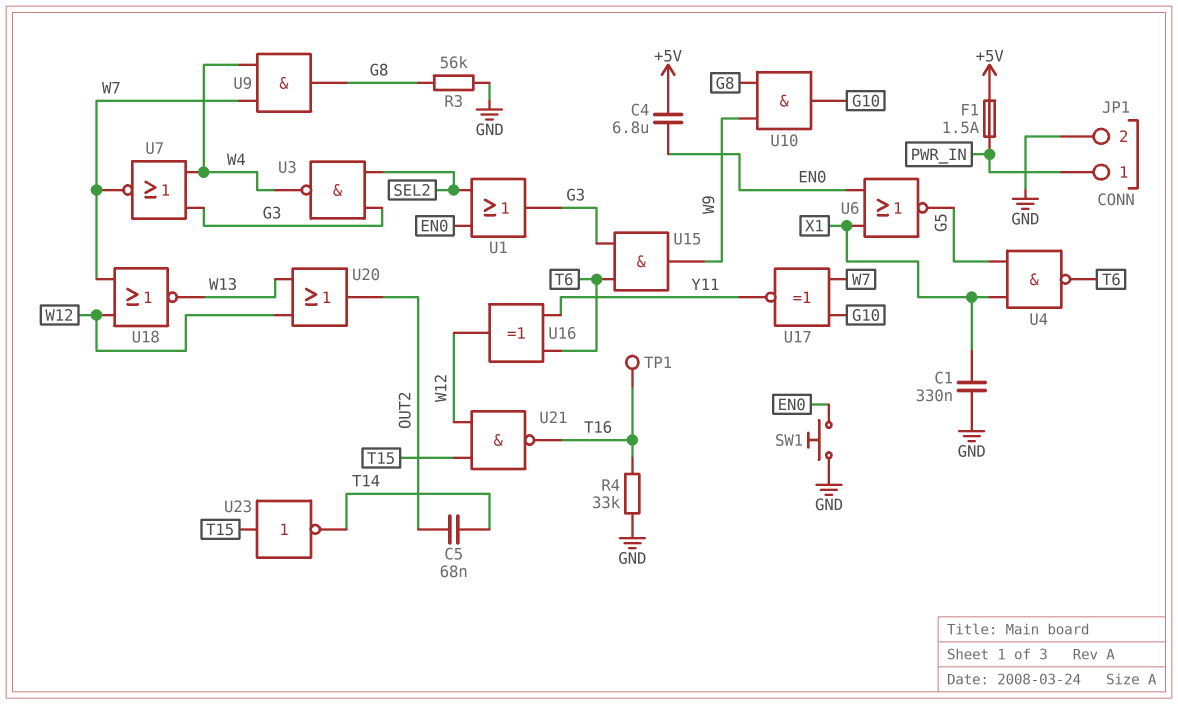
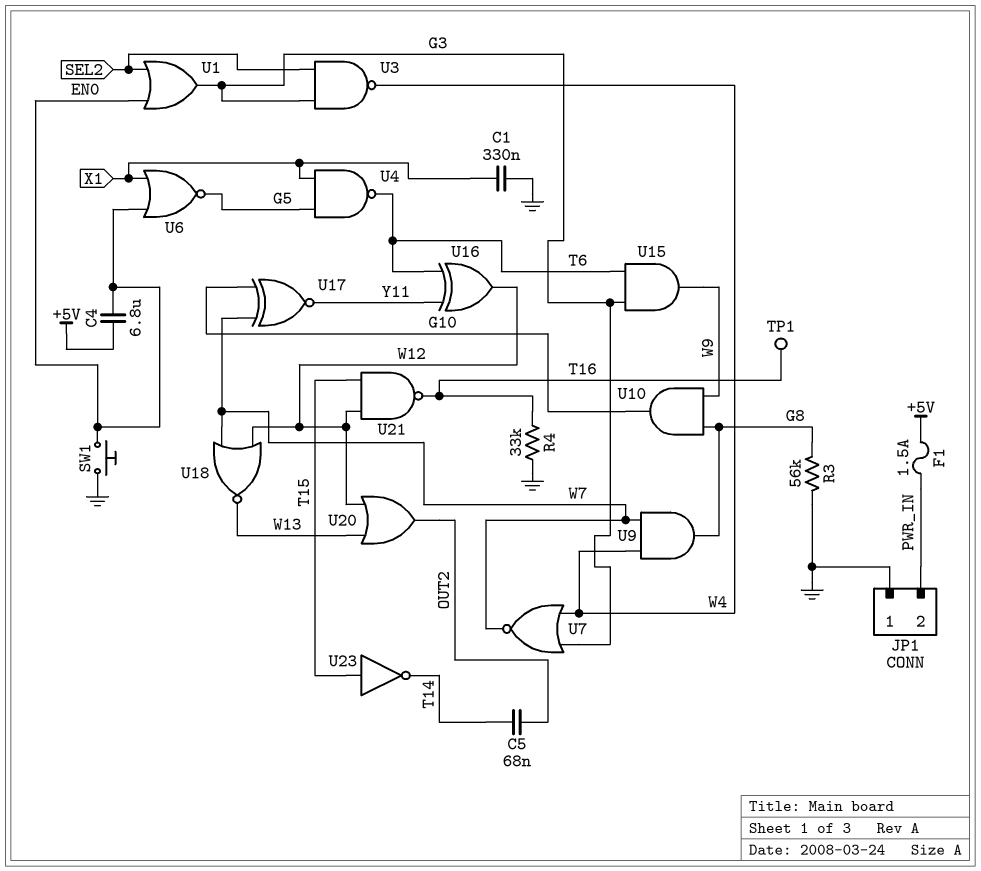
JP1 pin 1: PWR_IN -> GND
JP1 pin 2: GND -> PWR_IN

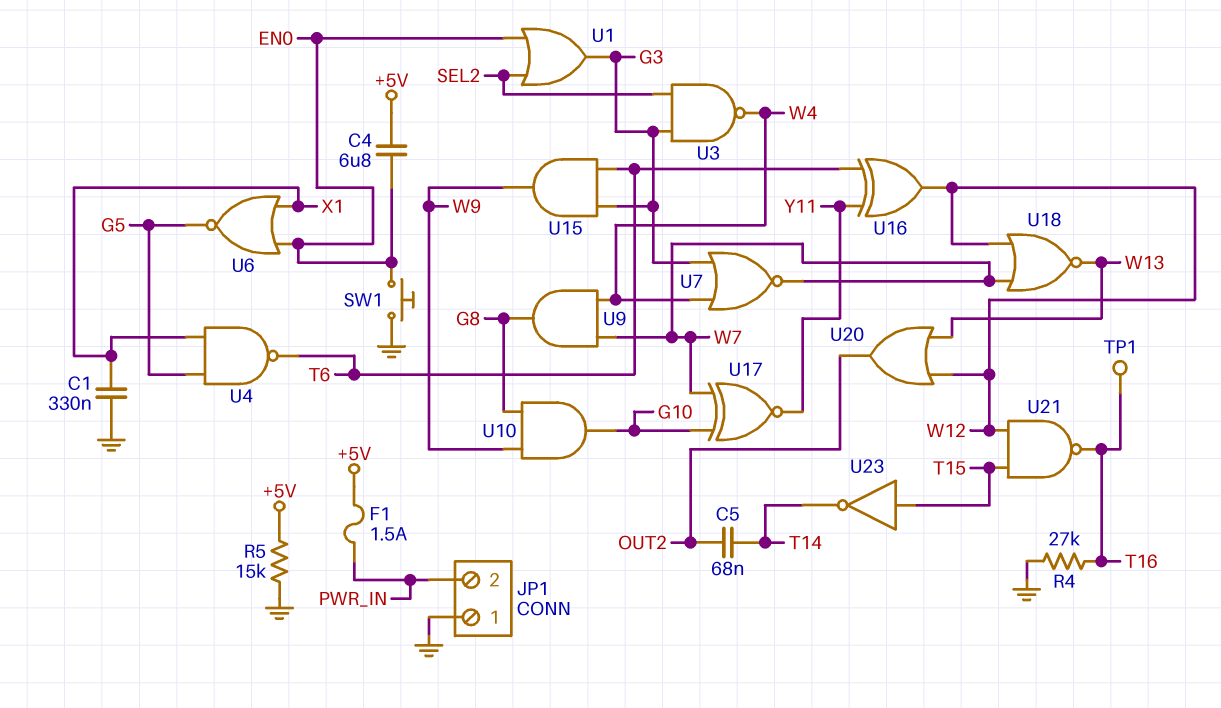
R3: 56k (G8, GND) -> none
R4: 33k (GND, T16) -> 27k (GND, T16)
R5: none -> 15k (+5V, GND)

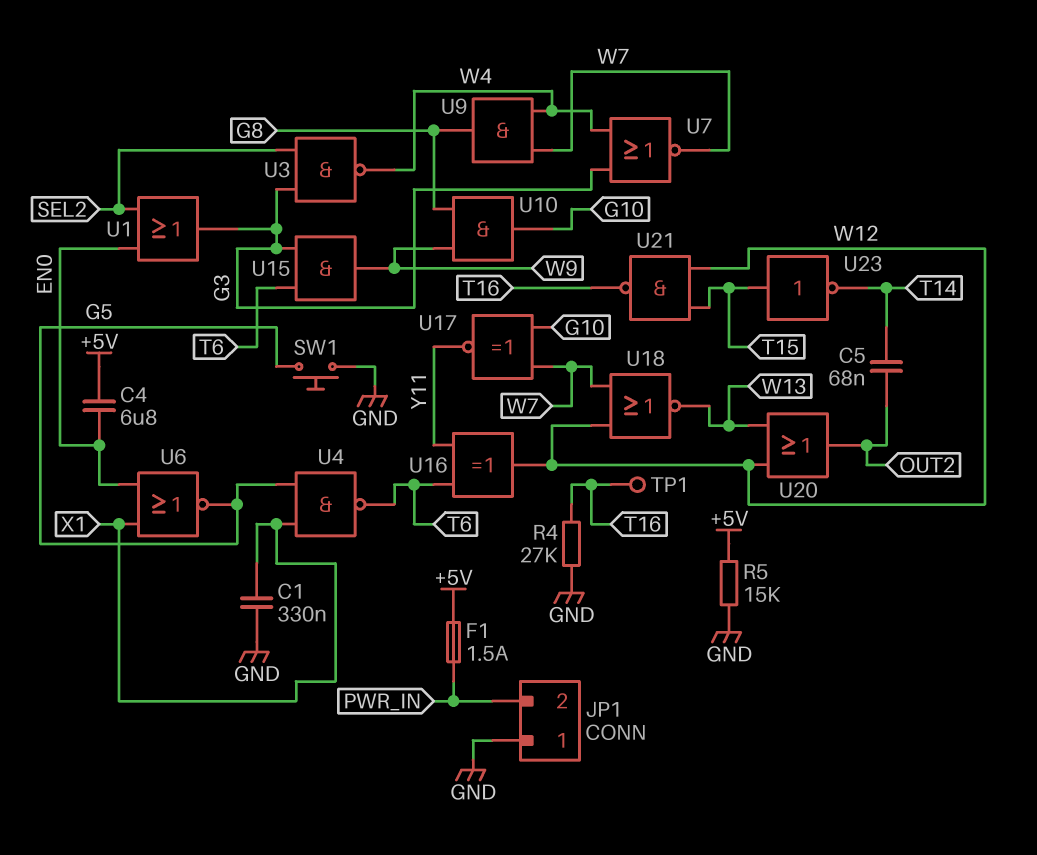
SW1: button (EN0, GND) -> button (G5, GND)

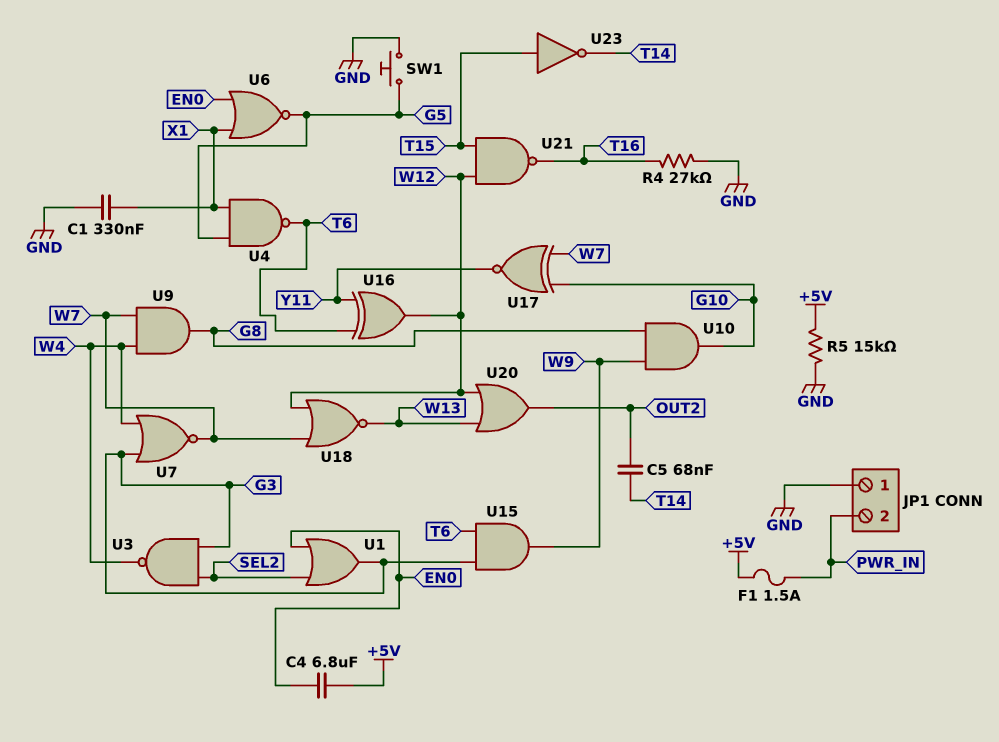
TP1: test point (T16) -> none

